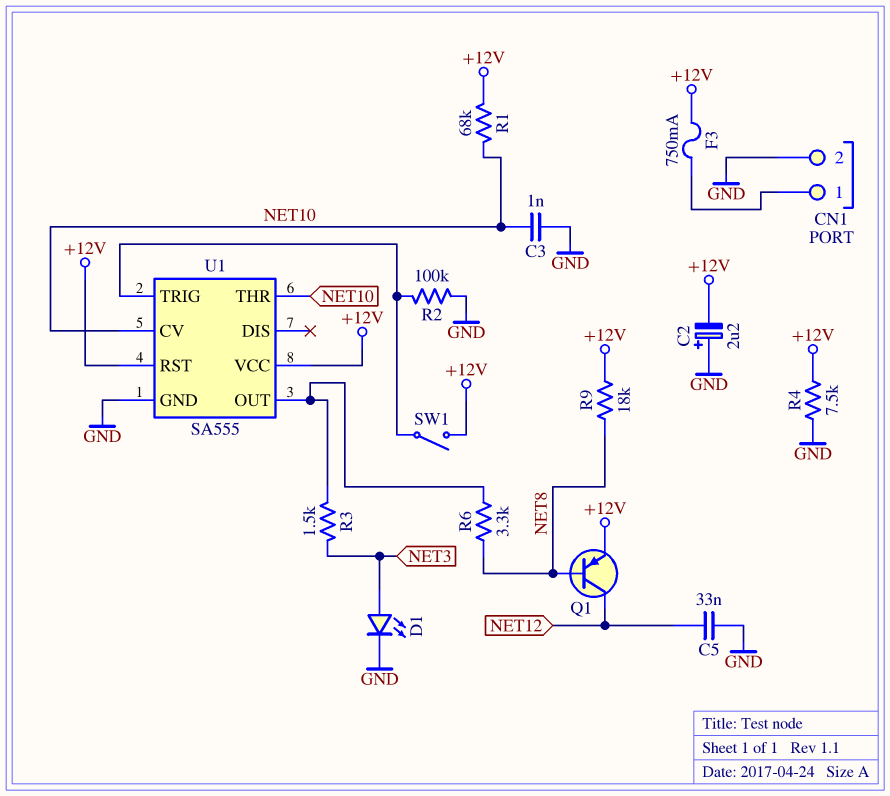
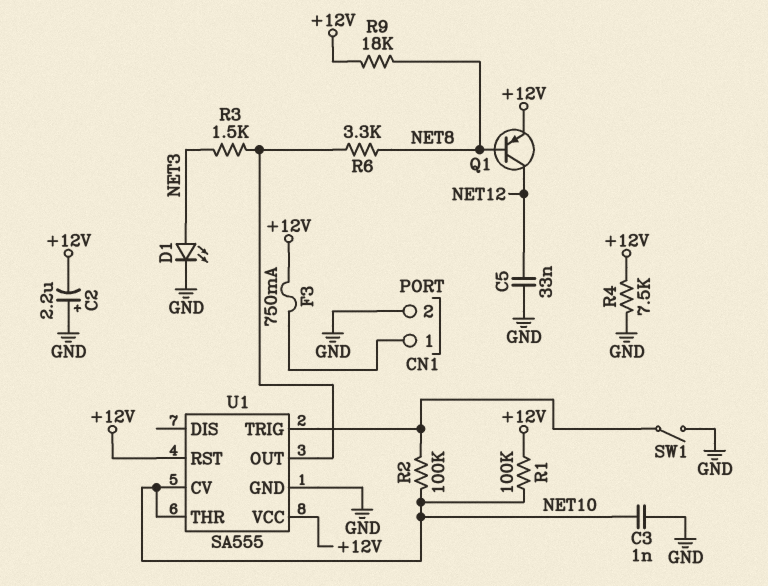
R1: 68k (+12V, NET10) -> 100k (+12V, NET10)
R2: 100k (GND, U1/TRIG) -> 100k (NET10, U1/TRIG)
SW1: switch (+12V, U1/TRIG) -> switch (GND, U1/TRIG)

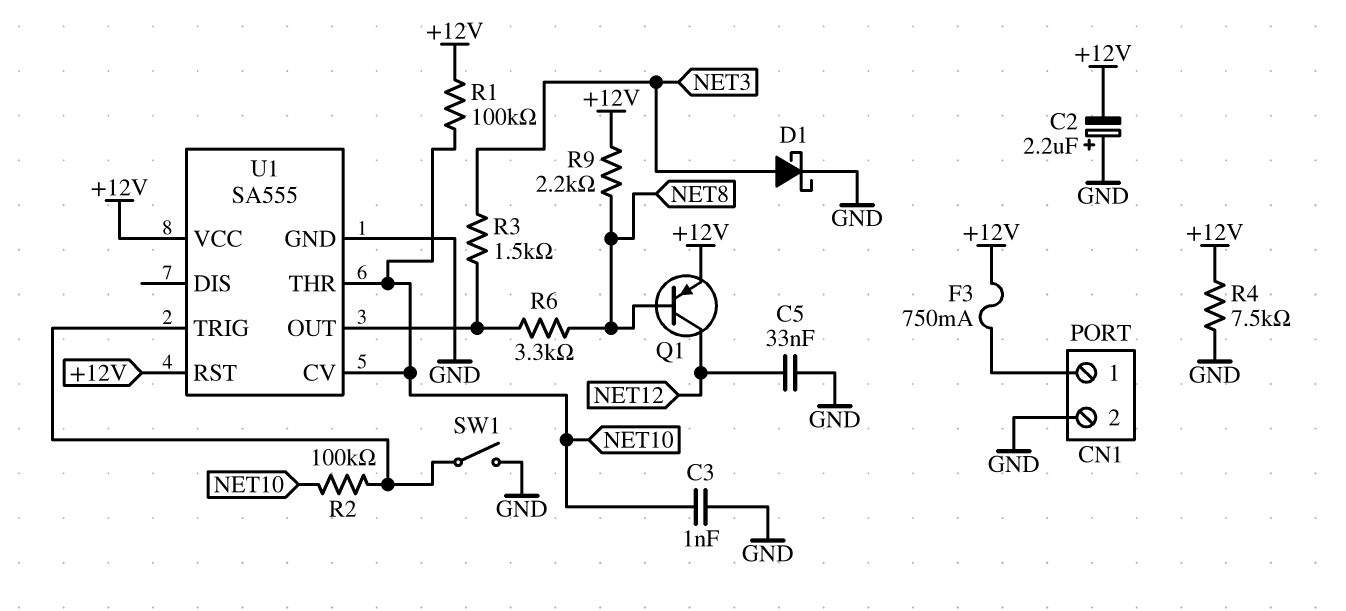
D1: LED (A NET3, K GND) -> schottky (A NET3, K GND)
R9: 18k (+12V, NET8) -> 2.2k (+12V, NET8)

